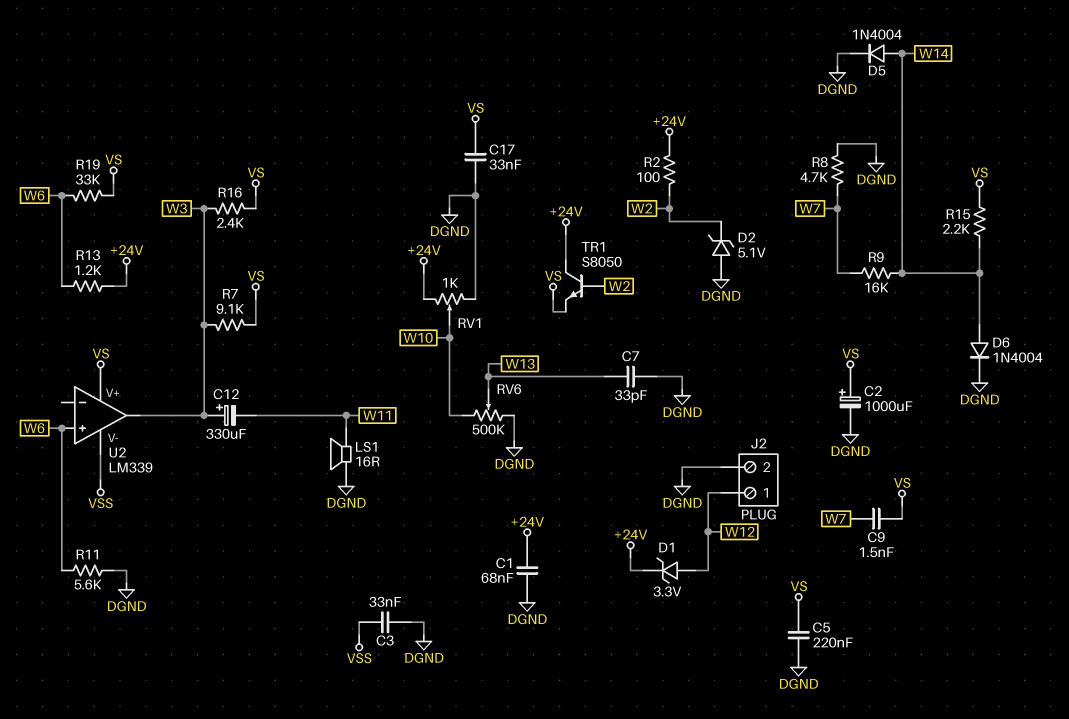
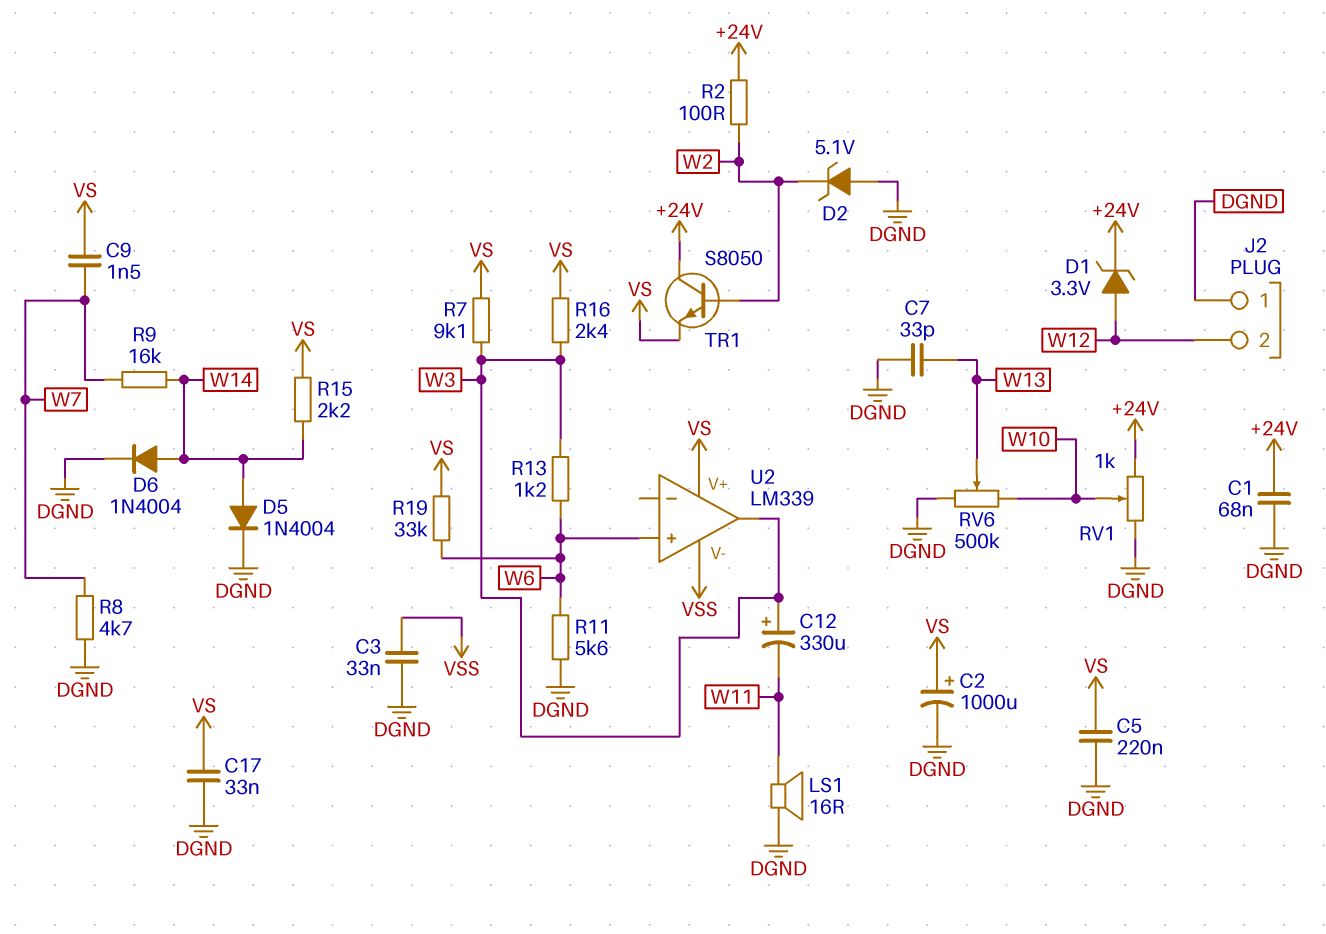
J2 pin 1: W12 -> DGND
J2 pin 2: DGND -> W12
R13: 1.2k (+24V, W6) -> 1.2k (W3, W6)

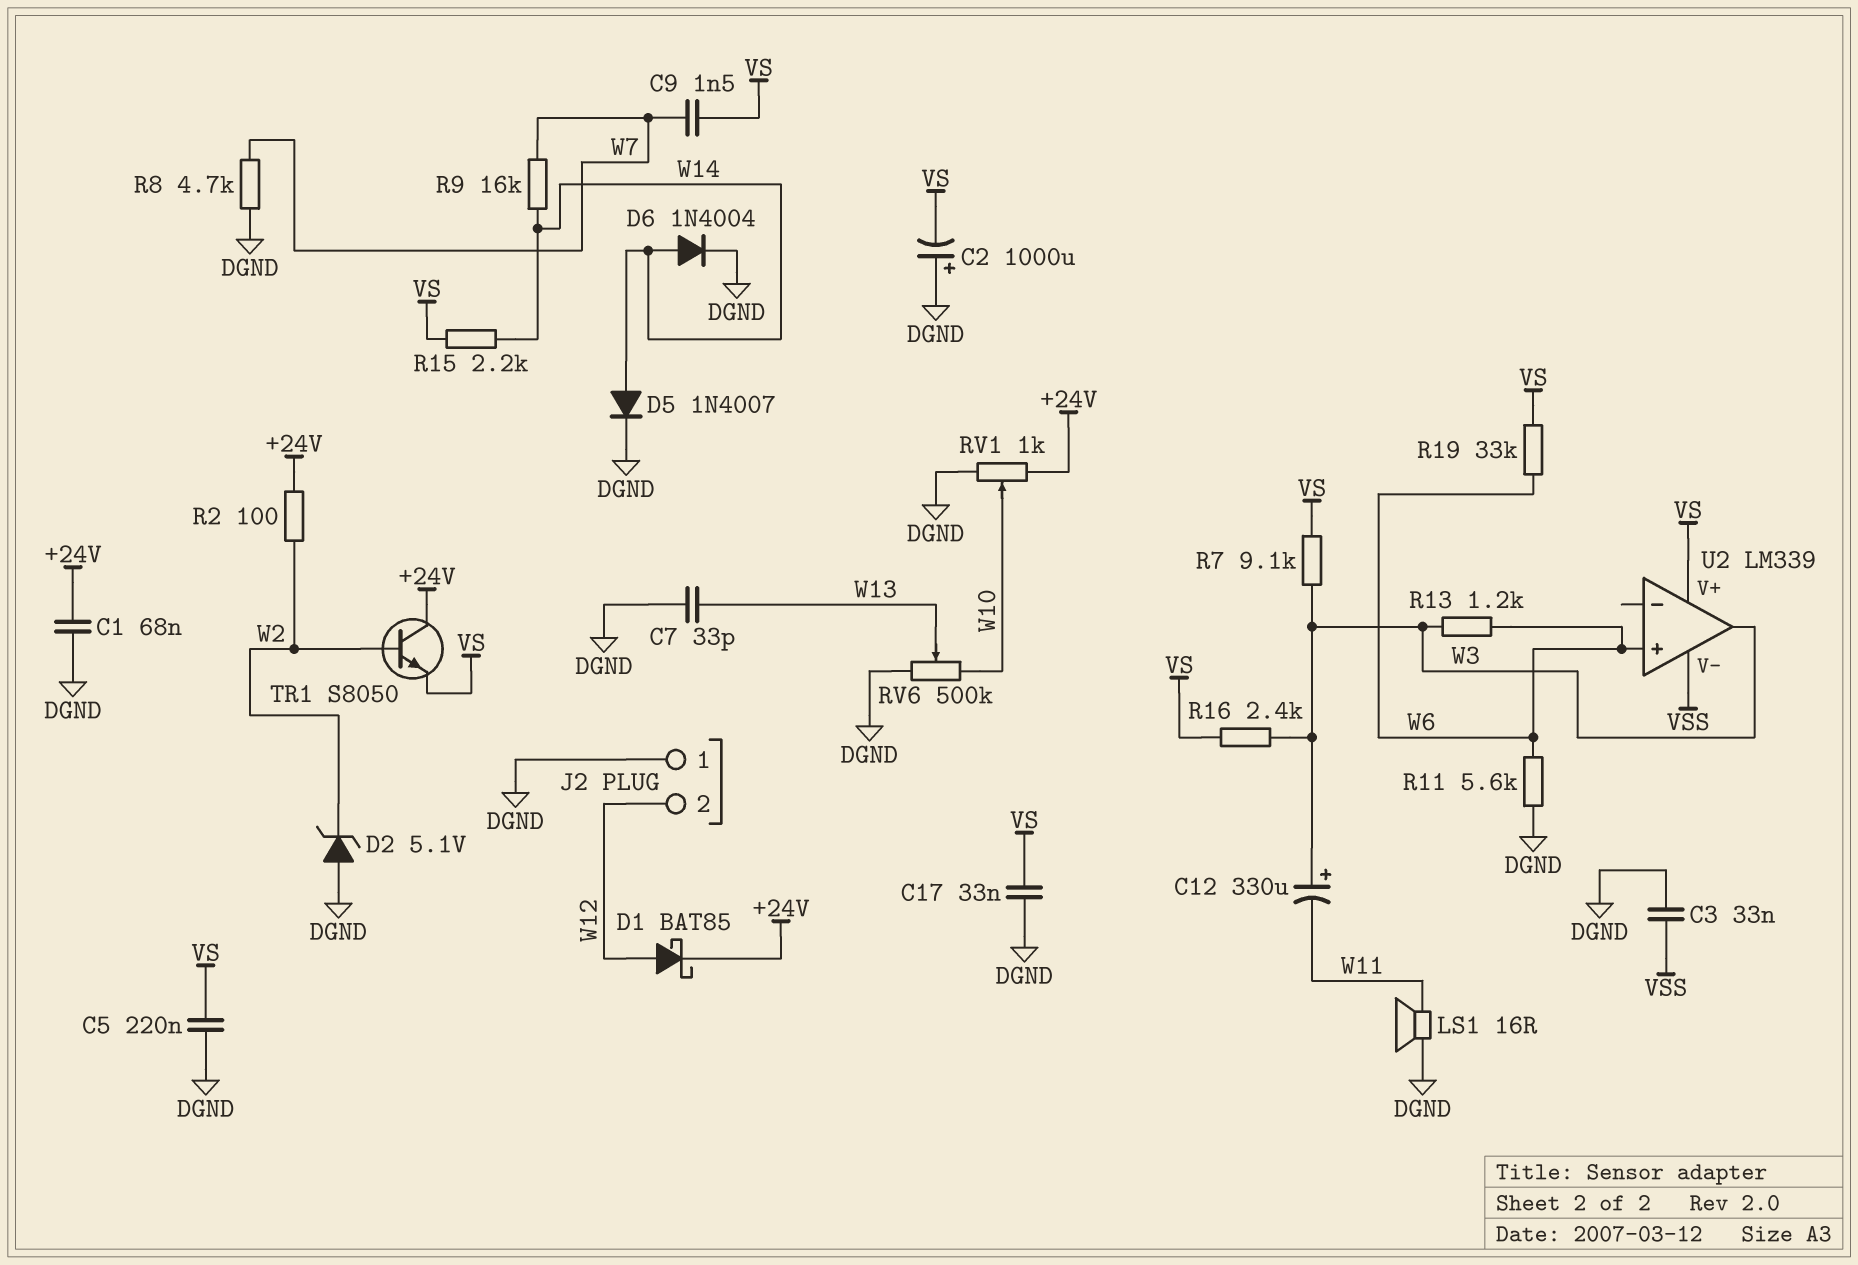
C2: 1000uF (plus VS, minus DGND) -> 1000uF (plus DGND, minus VS)
D1: zener 3.3V (A W12, K +24V) -> schottky BAT85 (A W12, K +24V)
D5: diode 1N4004 (A W14, K DGND) -> diode 1N4007 (A W14, K DGND)

